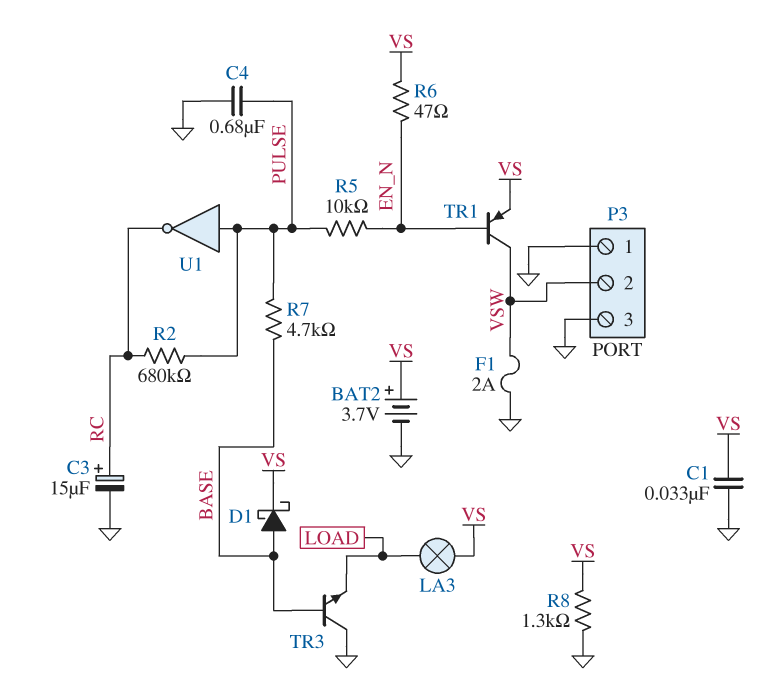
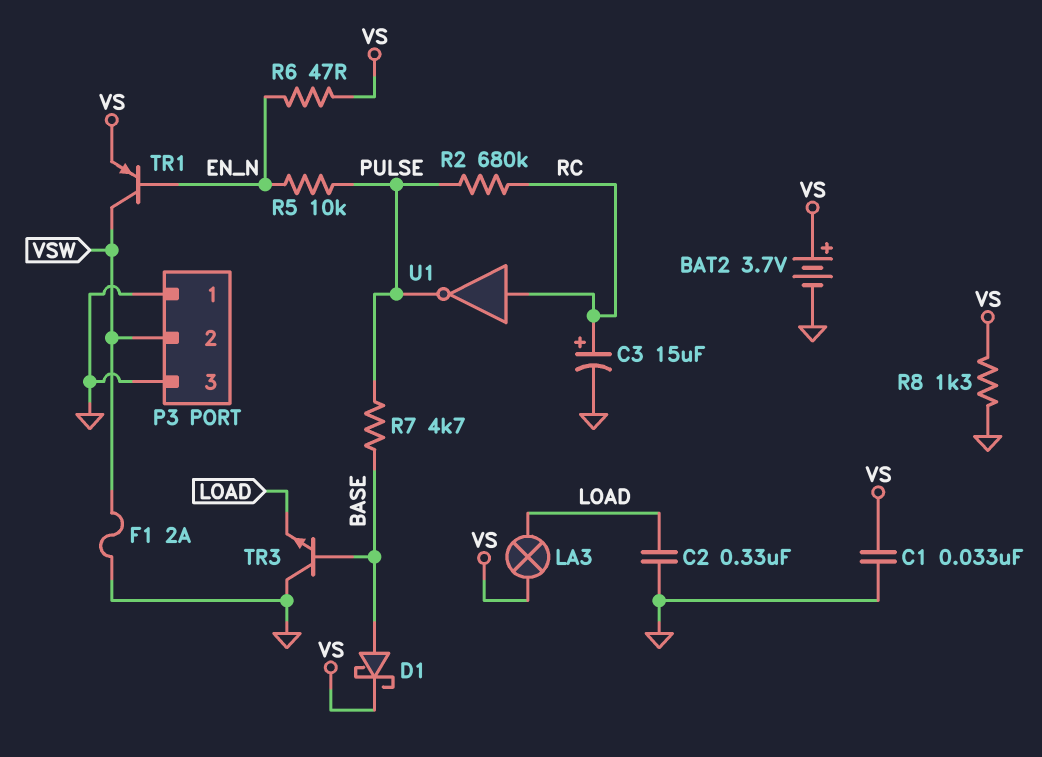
C2: none -> 330nF (GND, LOAD)
C4: 680nF (GND, PULSE) -> none
U1: NOT (in PULSE, out RC) -> NOT (in RC, out PULSE)

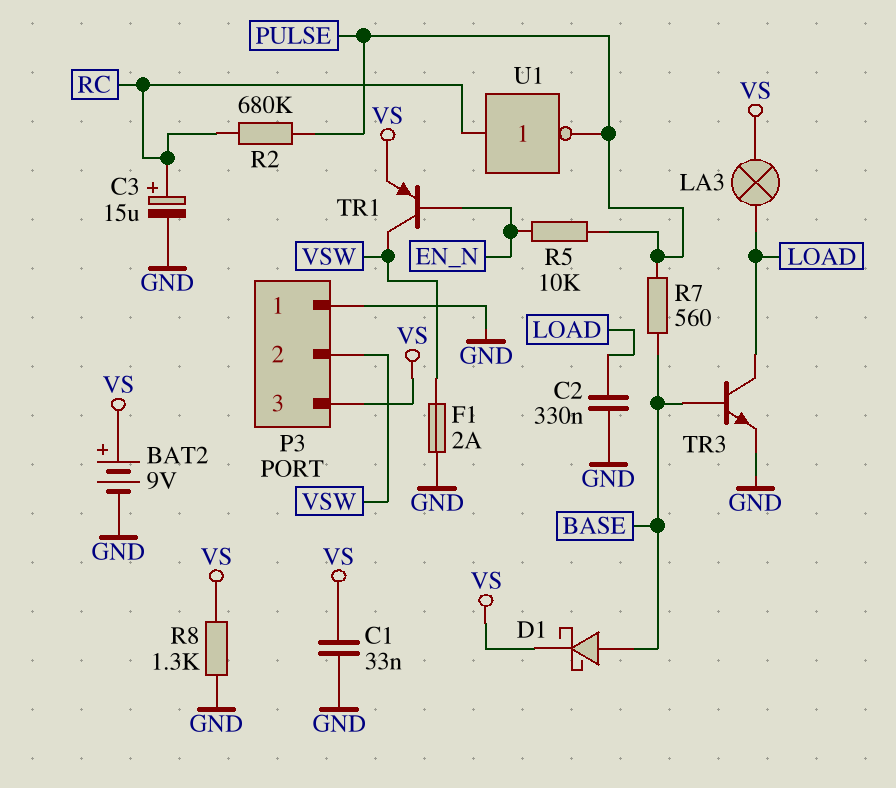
BAT2: 3.7V (plus VS, minus GND) -> 9V (plus VS, minus GND)
P3 pin 3: GND -> VS
R6: 47 (EN_N, VS) -> none
R7: 4.7k (BASE, PULSE) -> 560 (BASE, PULSE)
TR3: NPN (B BASE, C GND, E LOAD) -> NPN (B BASE, C LOAD, E GND)

